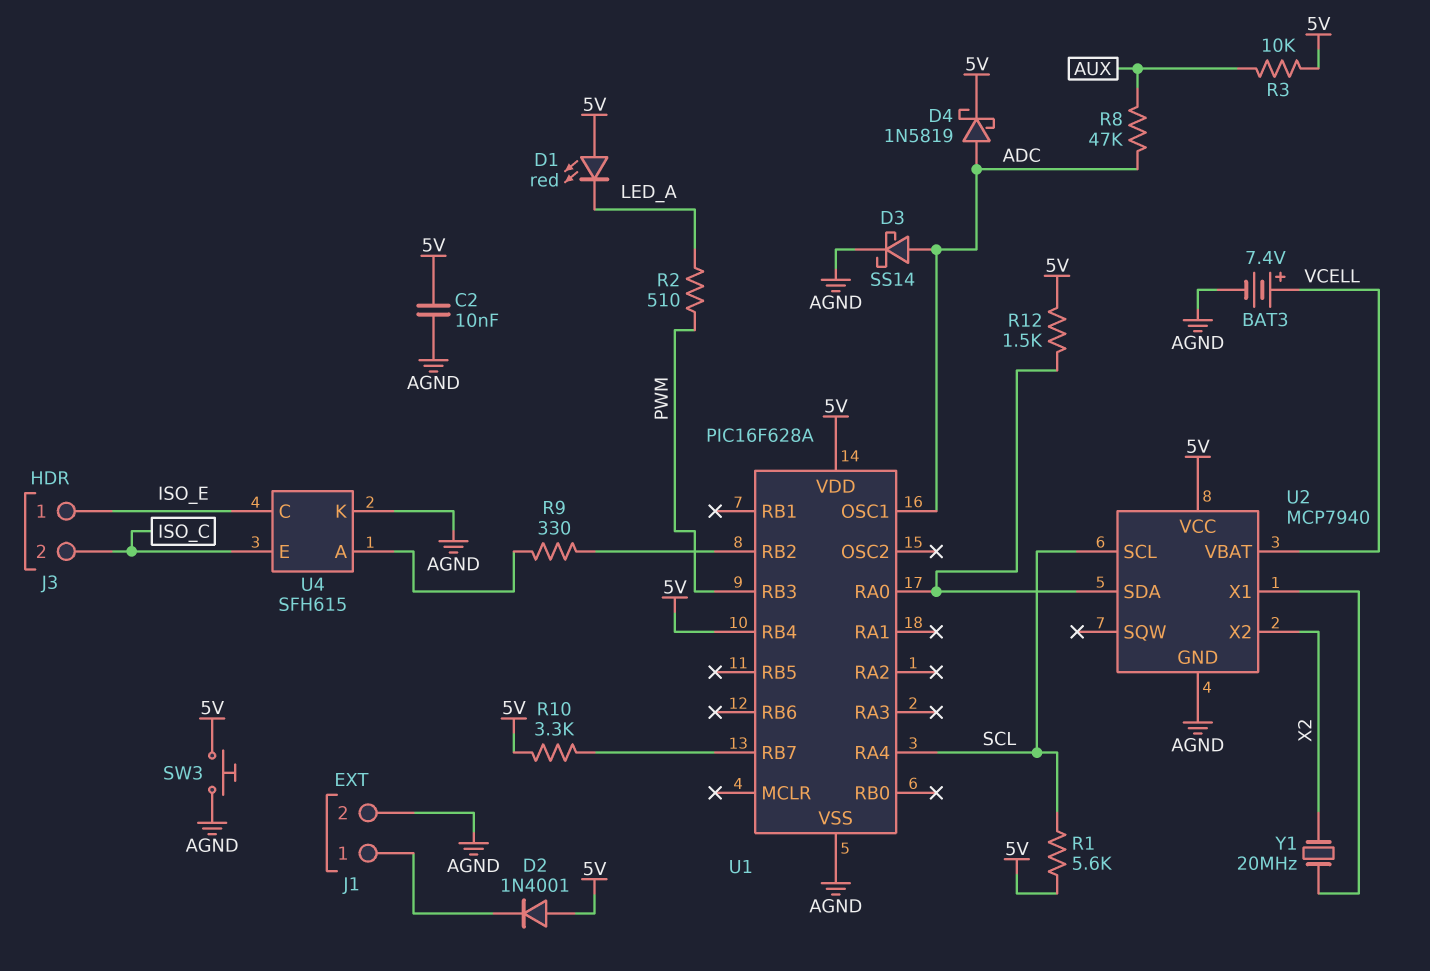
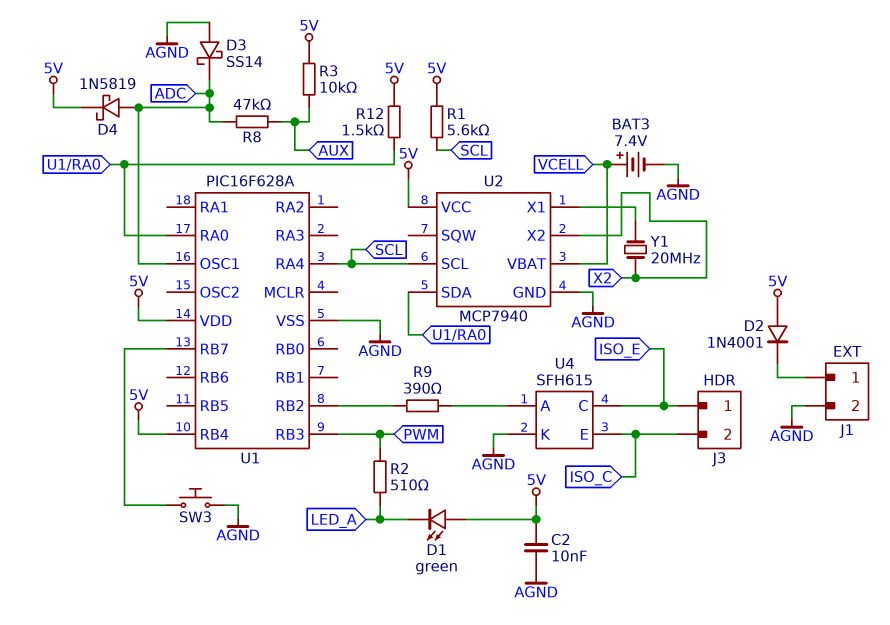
D1: LED red (A 5V, K LED_A) -> LED green (A 5V, K LED_A)
D3: schottky SS14 (A ADC, K AGND) -> schottky SS14 (A AGND, K ADC)
R9: 330 (U1/RB2, U4/A) -> 390 (U1/RB2, U4/A)
R10: 3.3k (5V, U1/RB7) -> none
SW3: button (5V, AGND) -> button (AGND, U1/RB7)

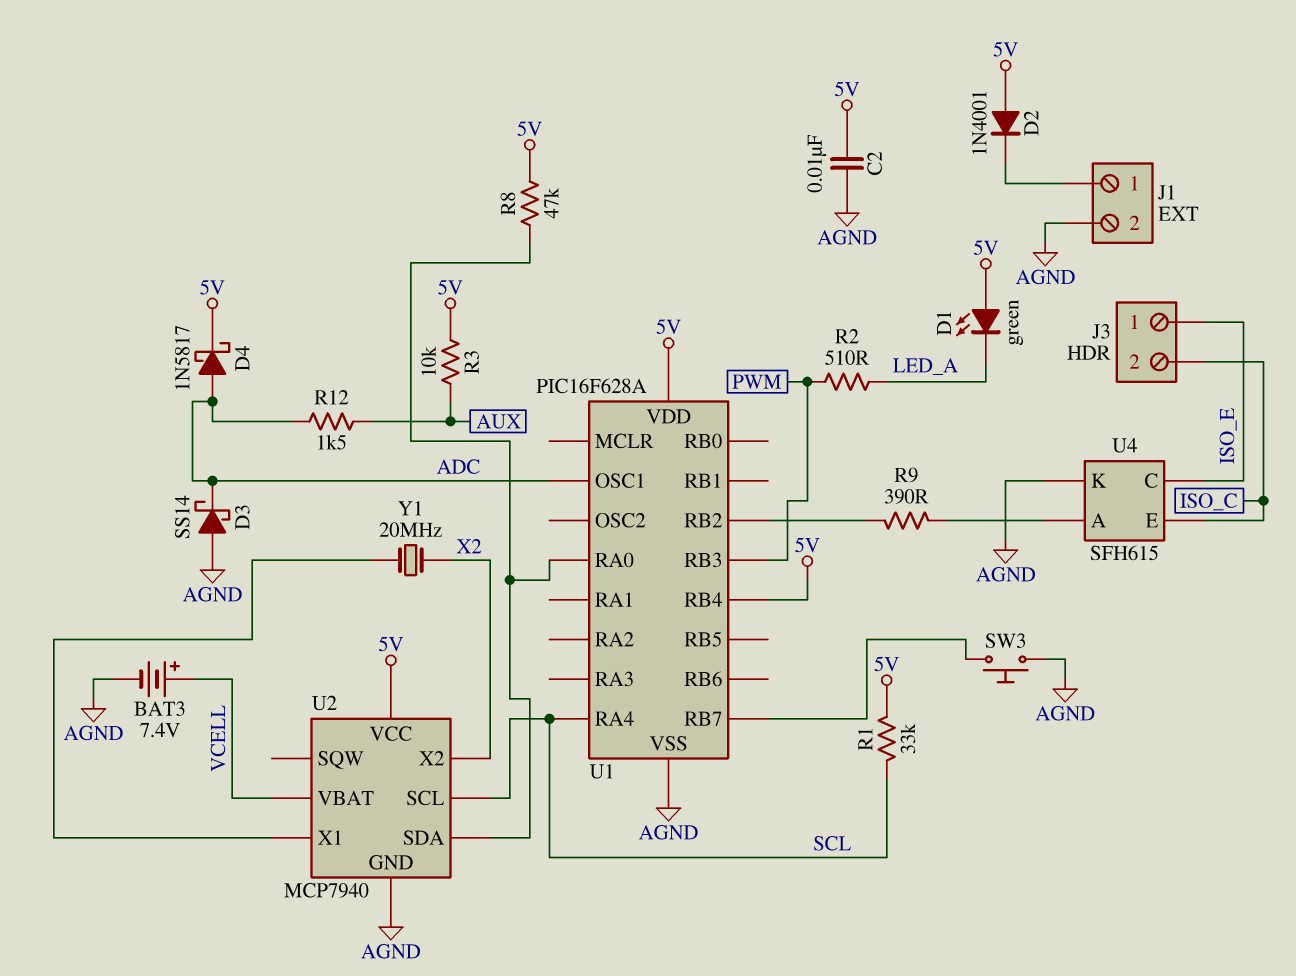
D4: schottky 1N5819 (A ADC, K 5V) -> schottky 1N5817 (A ADC, K 5V)
R1: 5.6k (5V, SCL) -> 33k (5V, SCL)
R8: 47k (ADC, AUX) -> 47k (5V, U1/RA0)
R12: 1.5k (5V, U1/RA0) -> 1.5k (ADC, AUX)

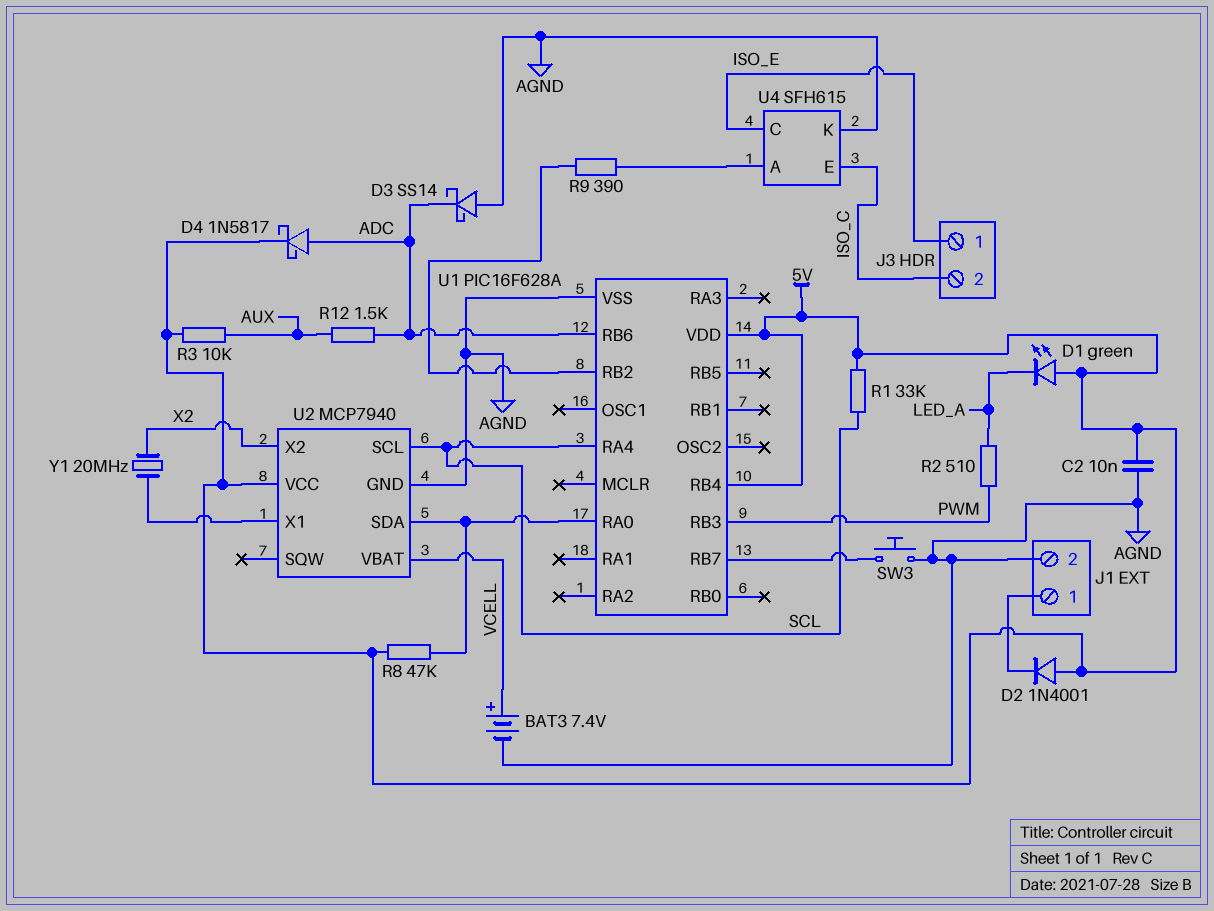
U1 pin OSC1: ADC -> none
U1 pin RB6: none -> ADC

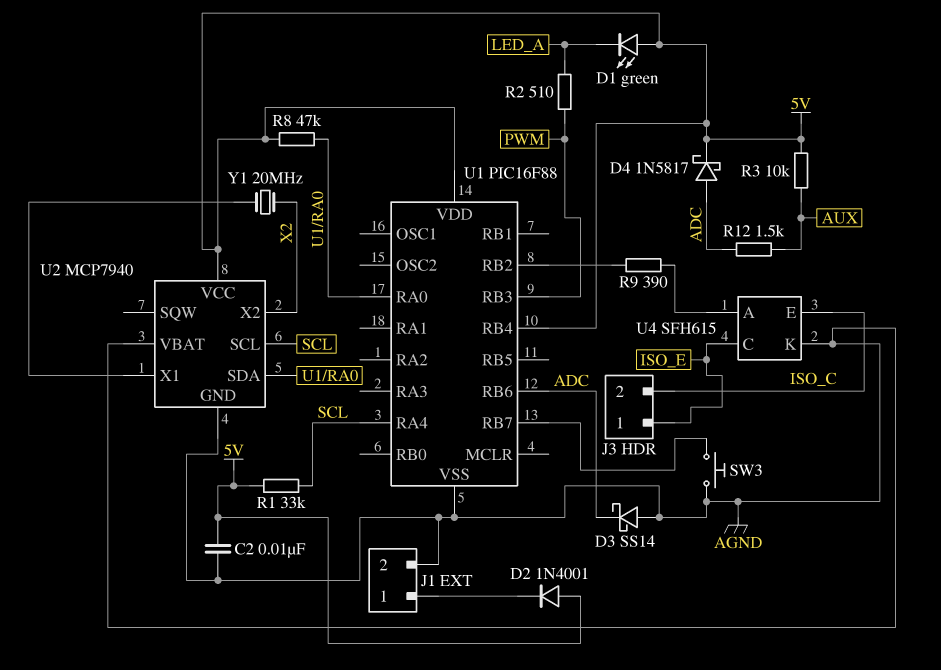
BAT3: 7.4V (plus VCELL, minus AGND) -> none
U1: PIC16F628A -> PIC16F88
U2 pin VBAT: VCELL -> AGND

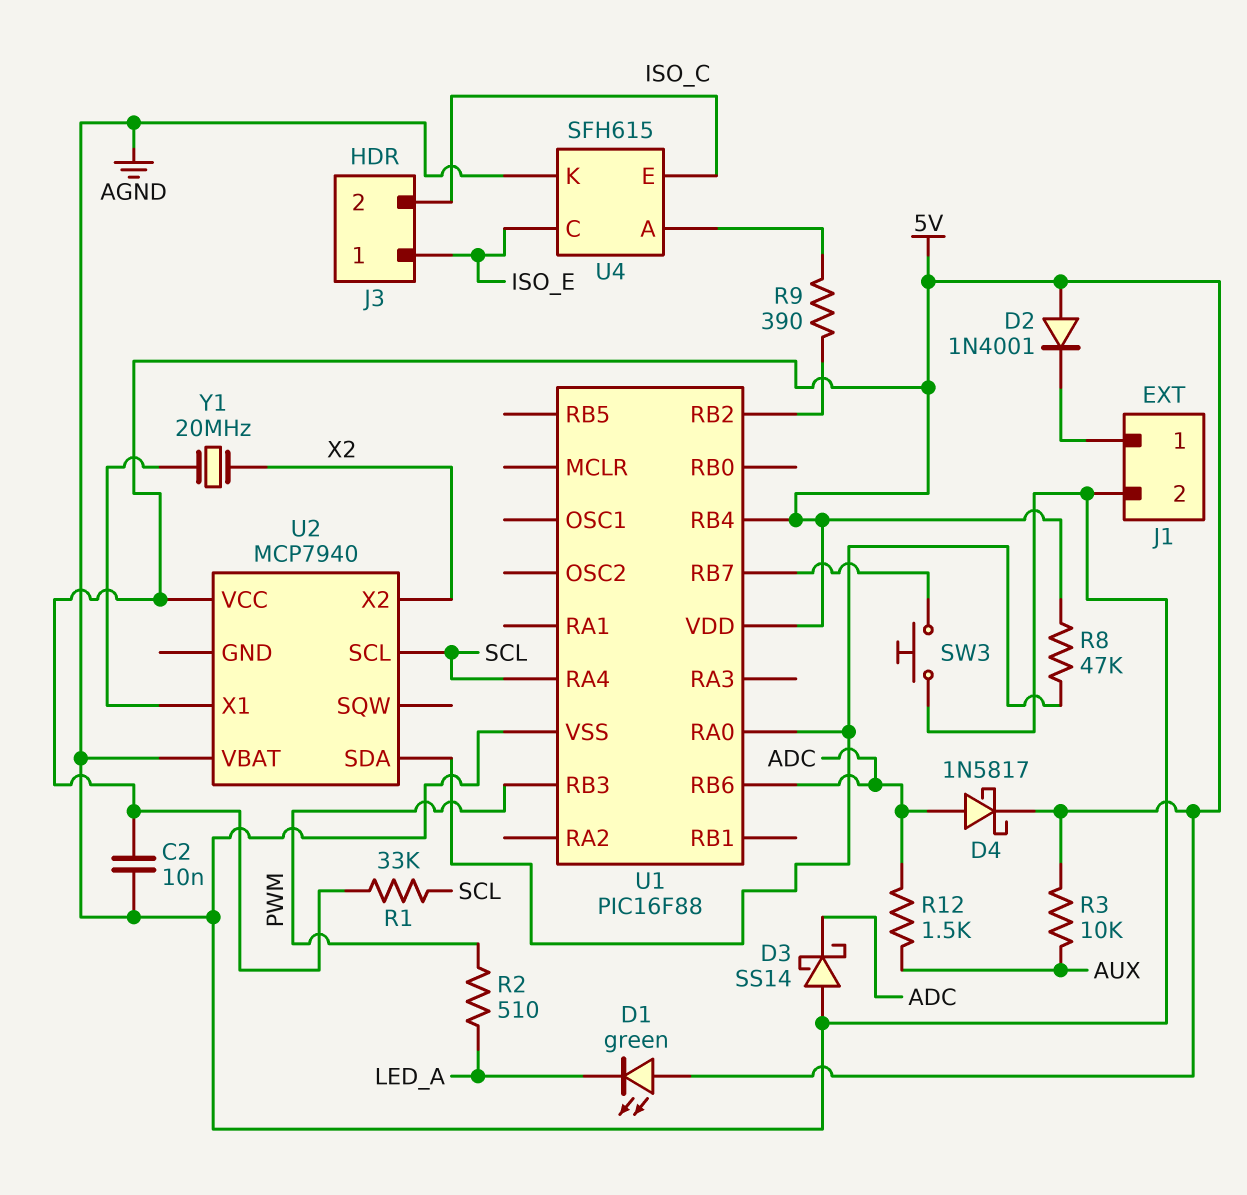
U2 pin GND: AGND -> none

